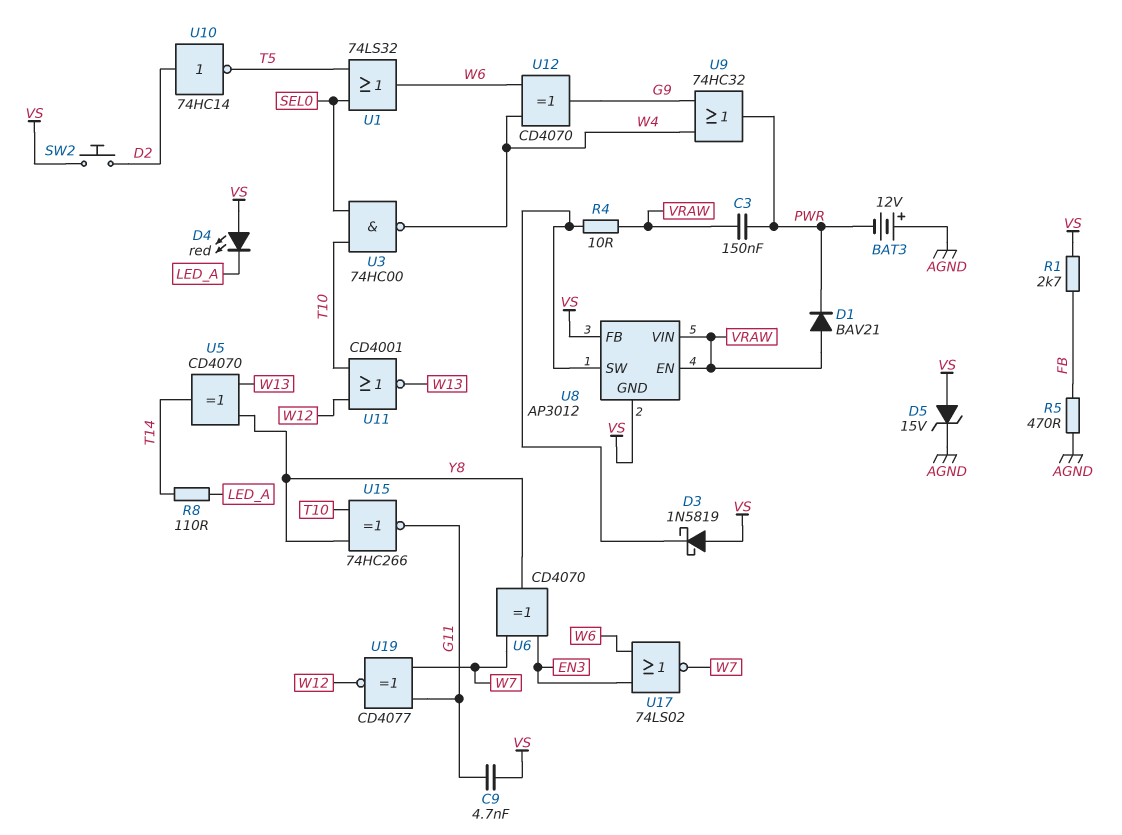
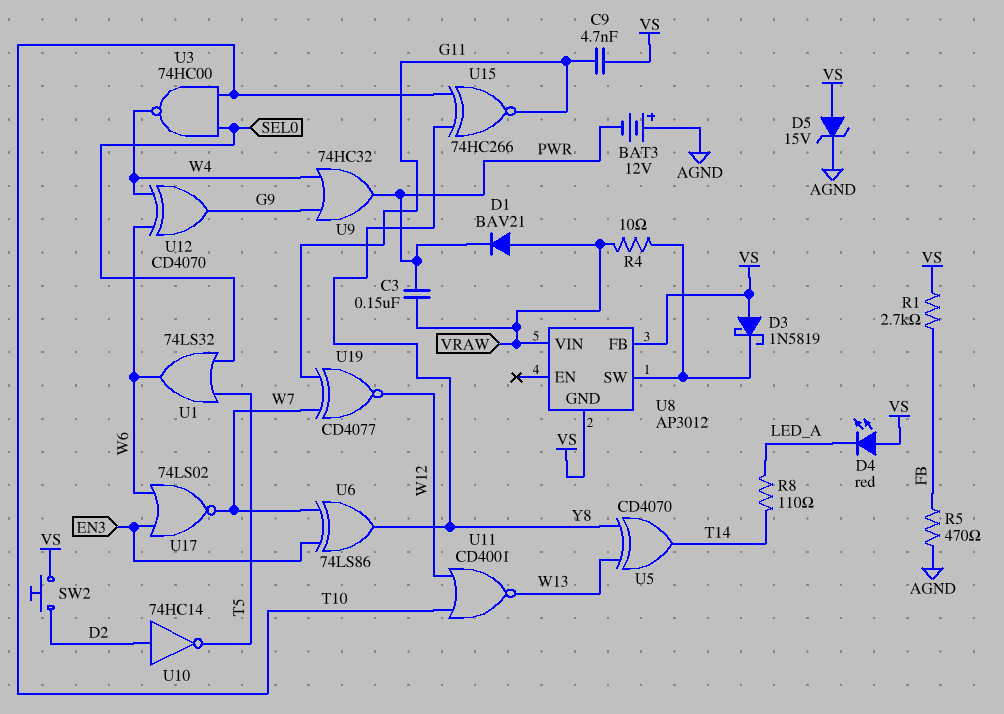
U6: XOR CD4070 (in EN3, in W7, out Y8) -> XOR 74LS86 (in EN3, in W7, out Y8)
U8 pin EN: VRAW -> none

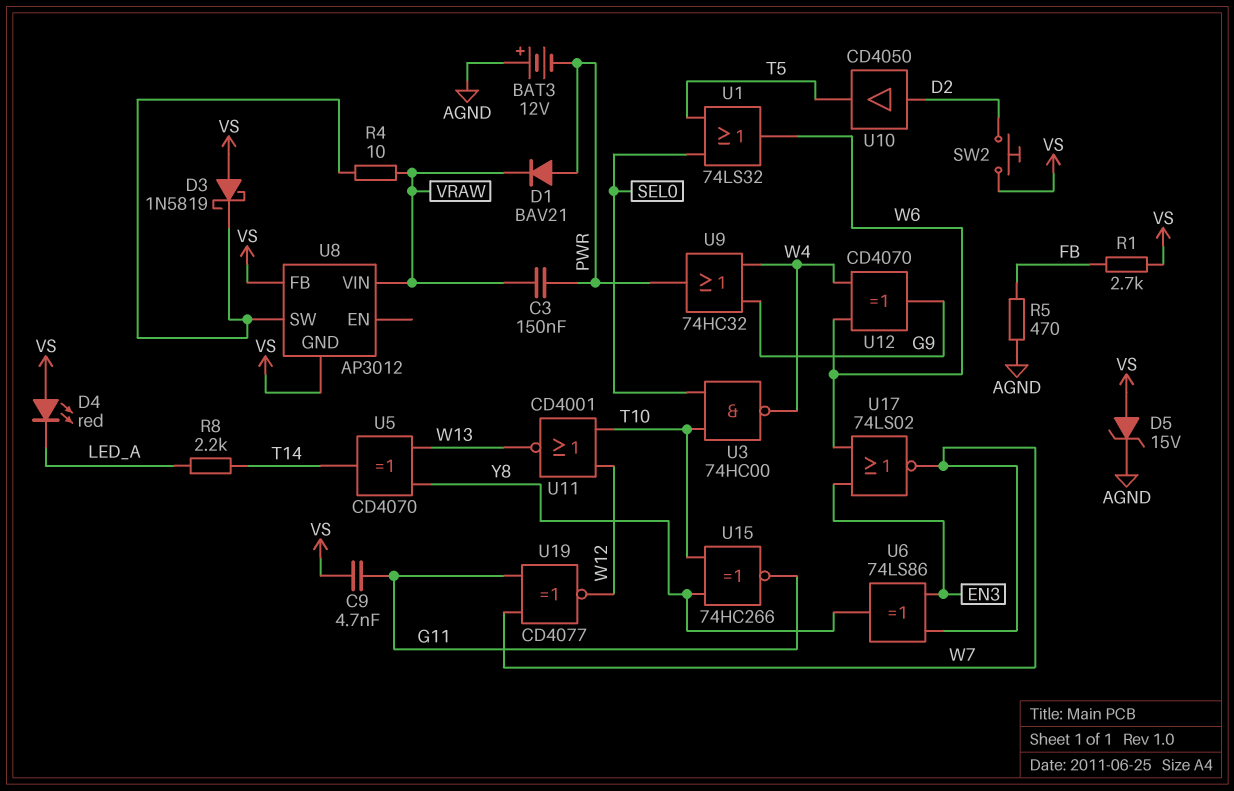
D1: diode BAV21 (A VRAW, K PWR) -> diode BAV21 (A PWR, K VRAW)
R8: 110 (LED_A, T14) -> 2.2k (LED_A, T14)
U10: NOT 74HC14 (in D2, out T5) -> buffer CD4050 (in D2, out T5)

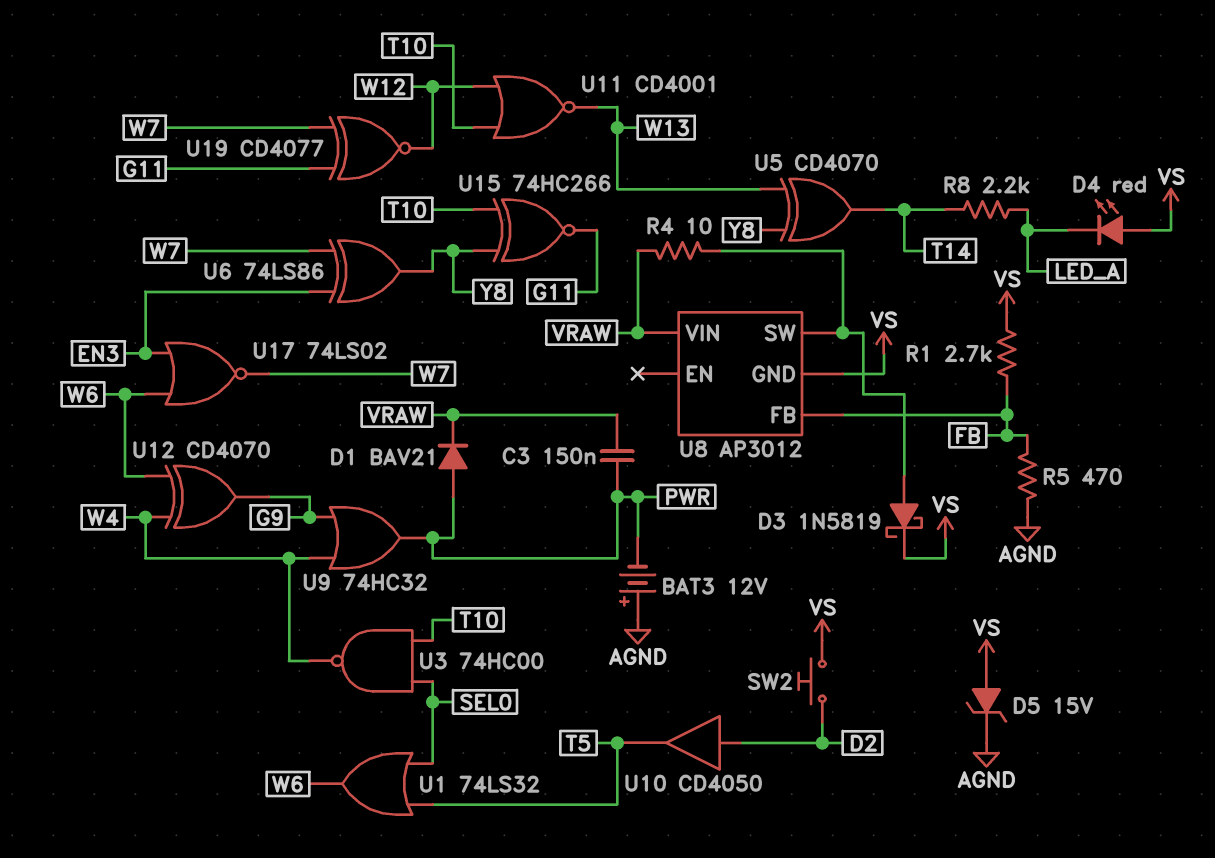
C9: 4.7nF (G11, VS) -> none
D3: schottky 1N5819 (A VS, K U8/SW) -> schottky 1N5819 (A U8/SW, K VS)
U8 pin FB: VS -> FB

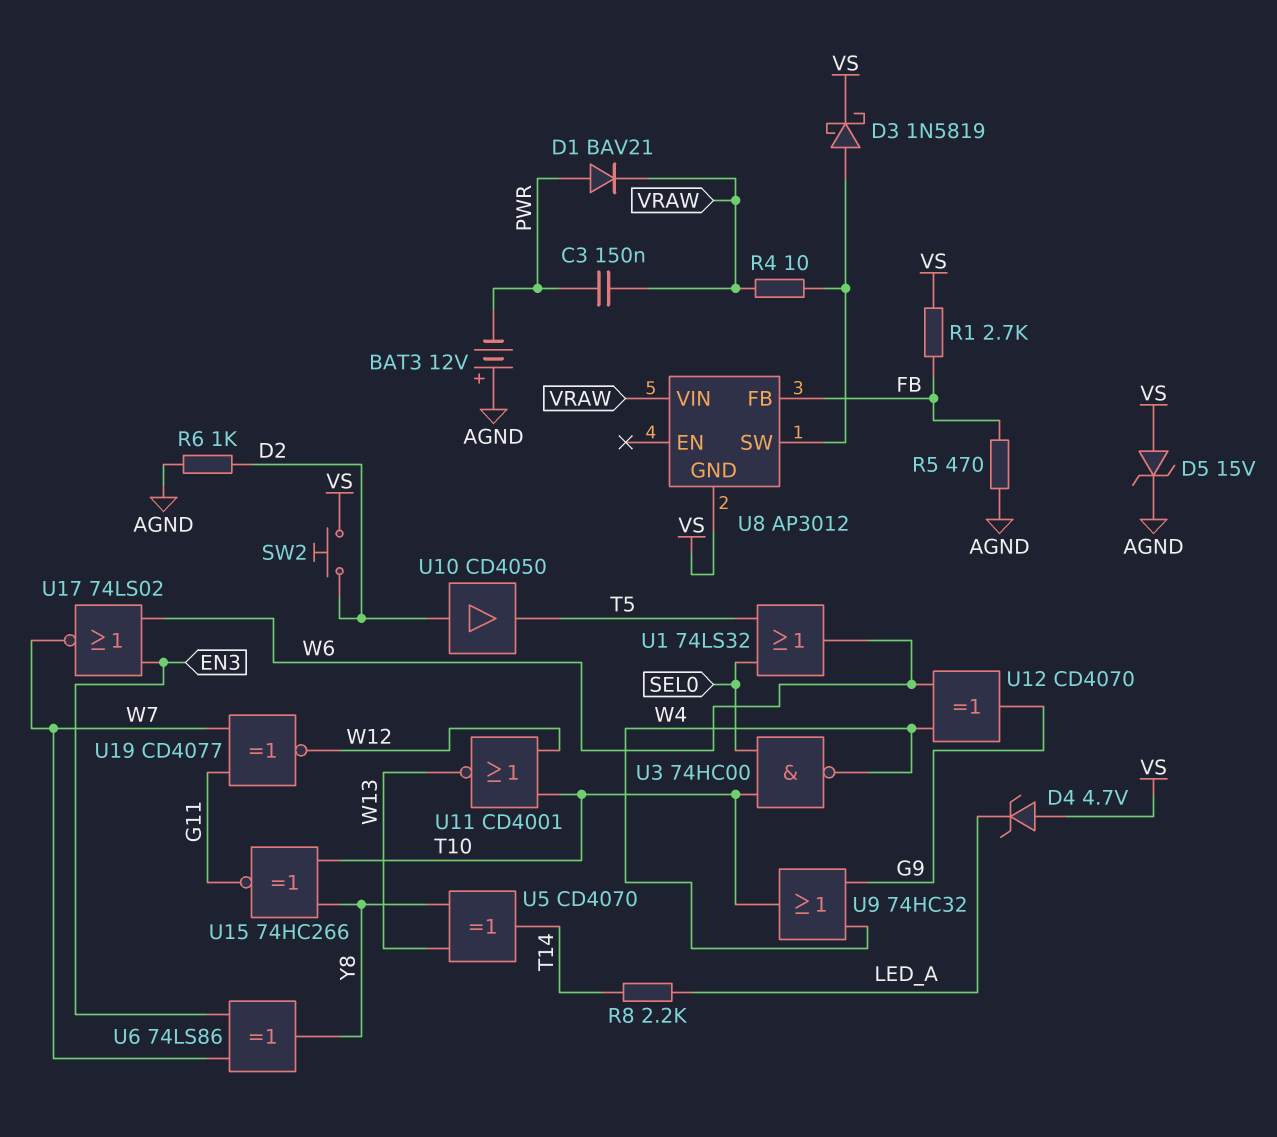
D4: LED red (A VS, K LED_A) -> zener 4.7V (A VS, K LED_A)
R6: none -> 1k (AGND, D2)
U9: OR 74HC32 (in G9, in W4, out PWR) -> OR 74HC32 (in G9, in W4, out T10)

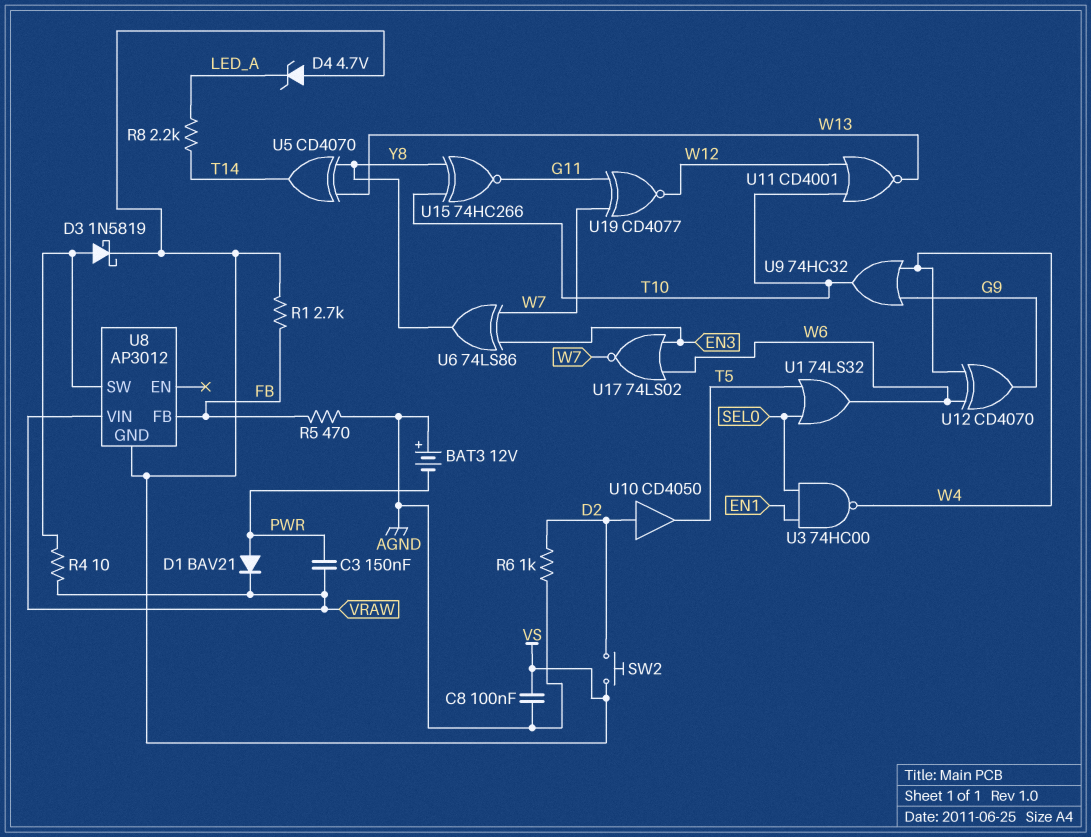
C8: none -> 100nF (AGND, VS)
D5: zener 15V (A VS, K AGND) -> none
U3: NAND 74HC00 (in SEL0, in T10, out W4) -> NAND 74HC00 (in EN1, in SEL0, out W4)

